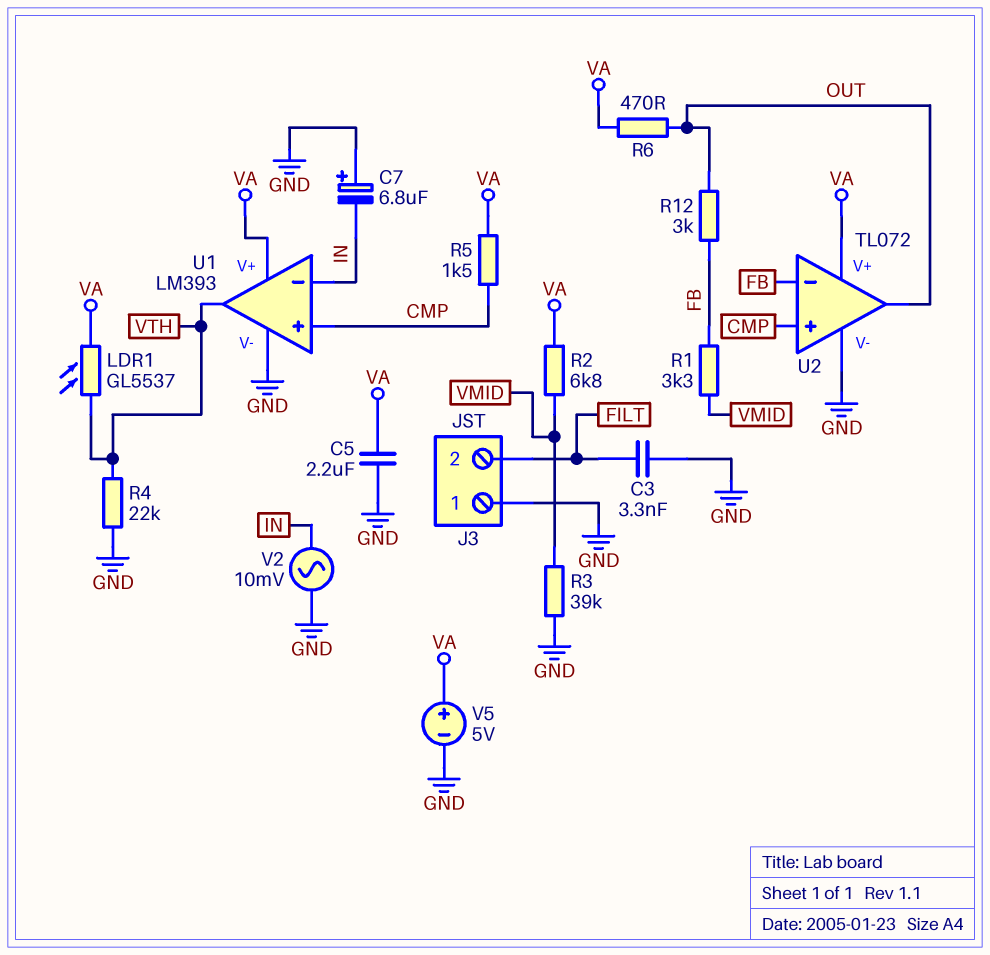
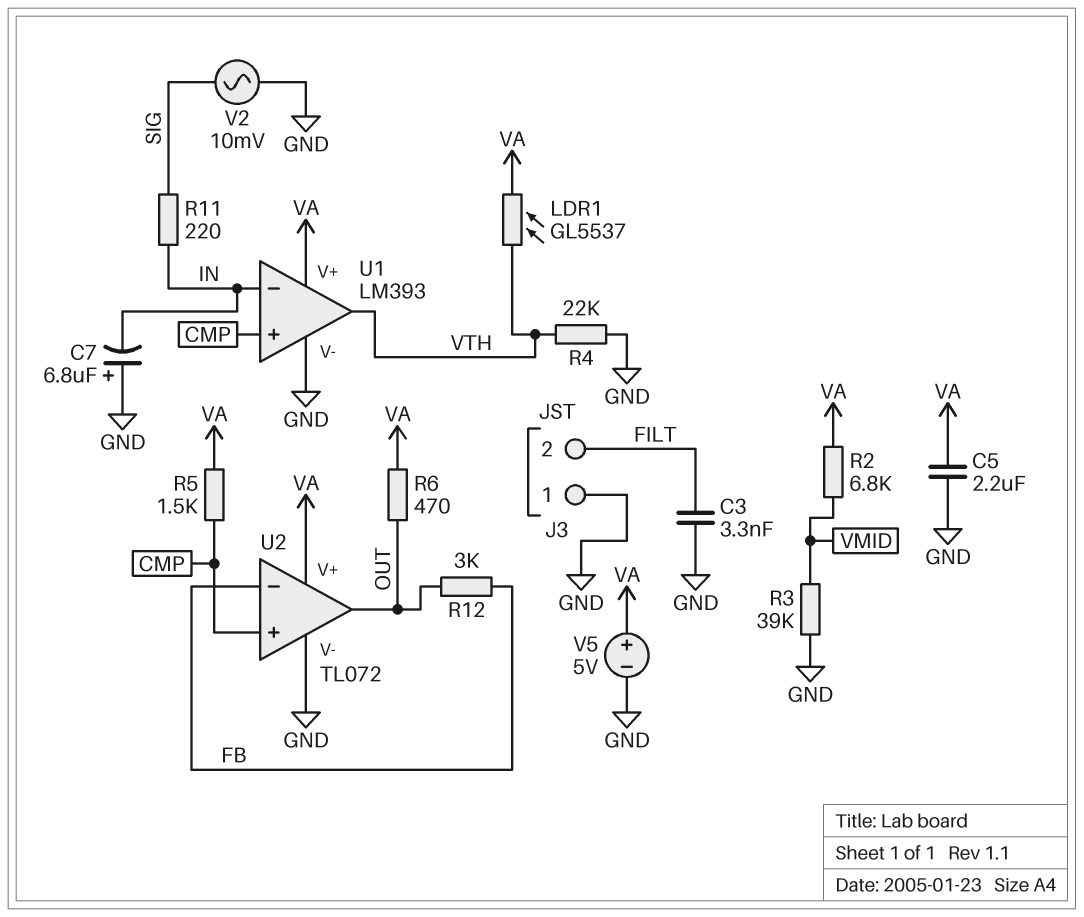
R1: 3.3k (FB, VMID) -> none
R11: none -> 220 (IN, SIG)
V2: AC 10mV (GND, IN) -> AC 10mV (GND, SIG)

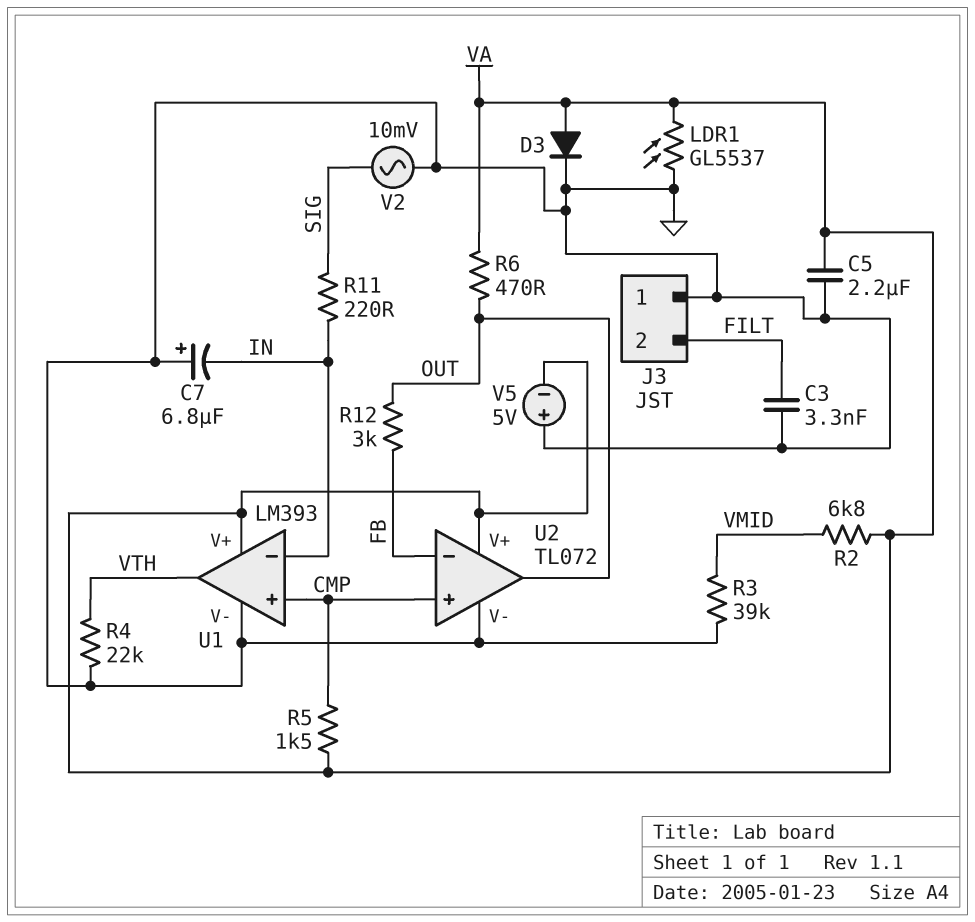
D3: none -> diode (A VA, K GND)
LDR1: GL5537 (VA, VTH) -> GL5537 (GND, VA)
V5: 5V (plus VA, minus GND) -> 5V (plus GND, minus VA)

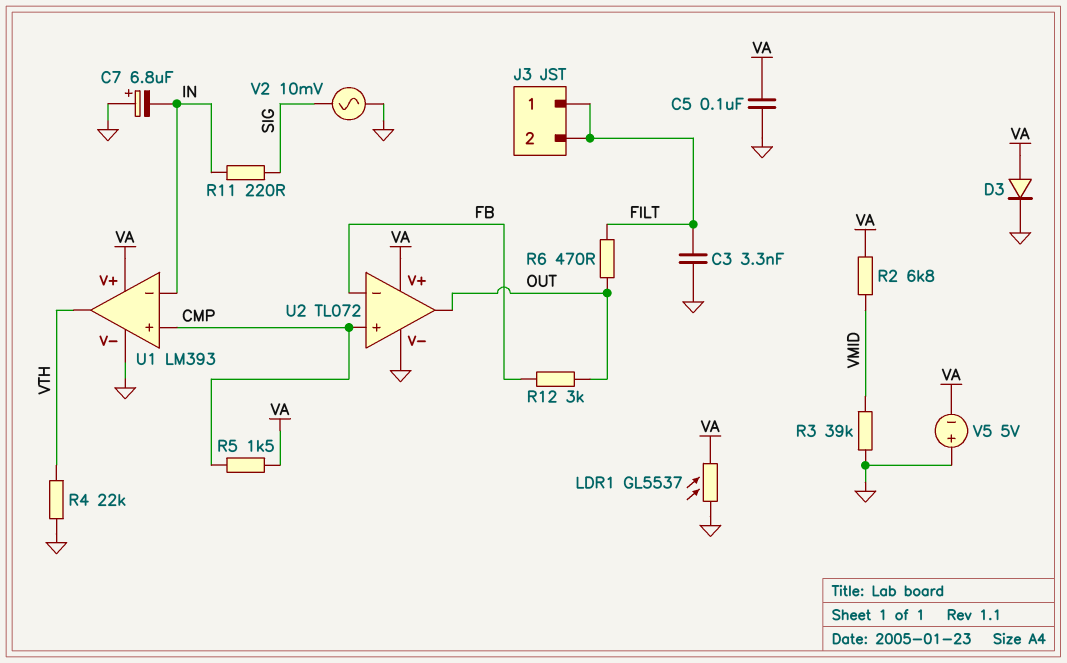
C5: 2.2uF (GND, VA) -> 100nF (GND, VA)
J3 pin 1: GND -> FILT
R6: 470 (OUT, VA) -> 470 (FILT, OUT)

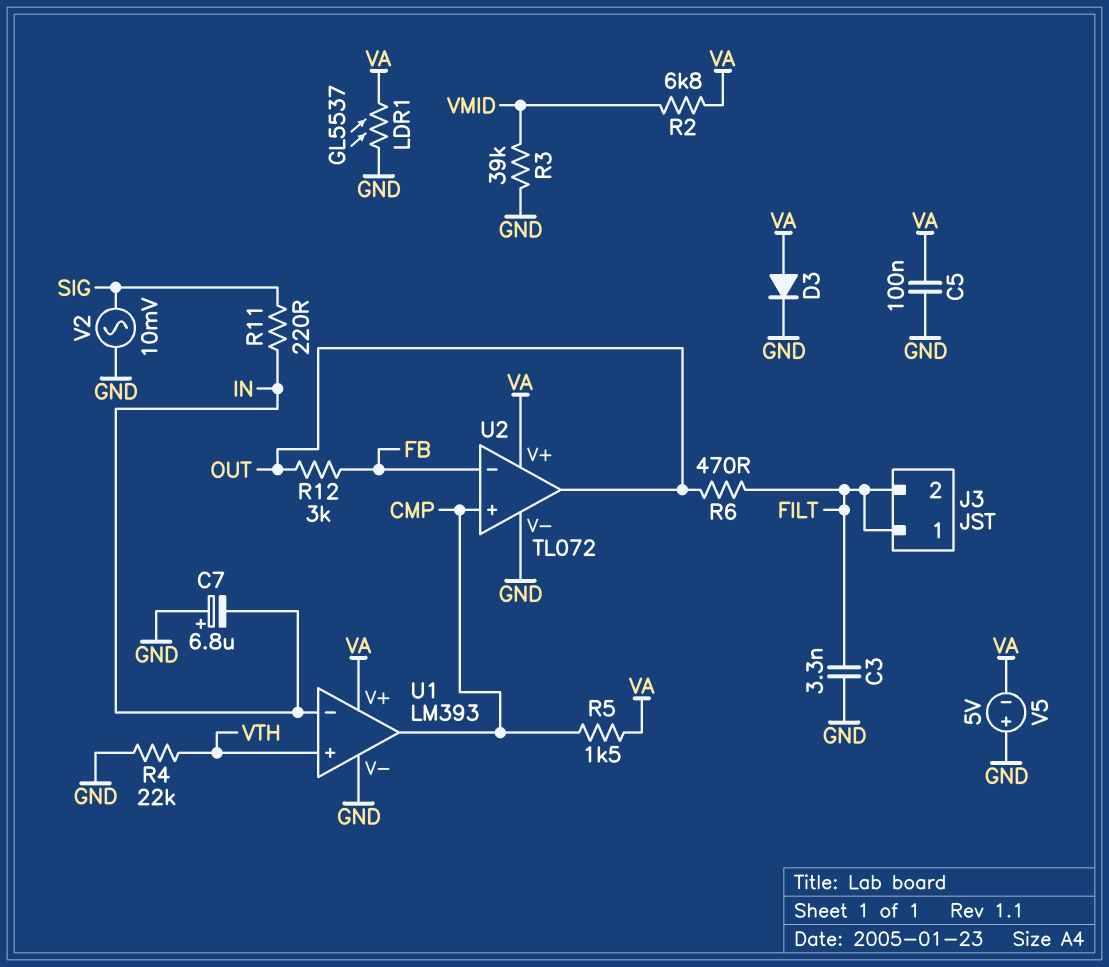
U1 pin in+: CMP -> VTH
U1 pin out: VTH -> CMP

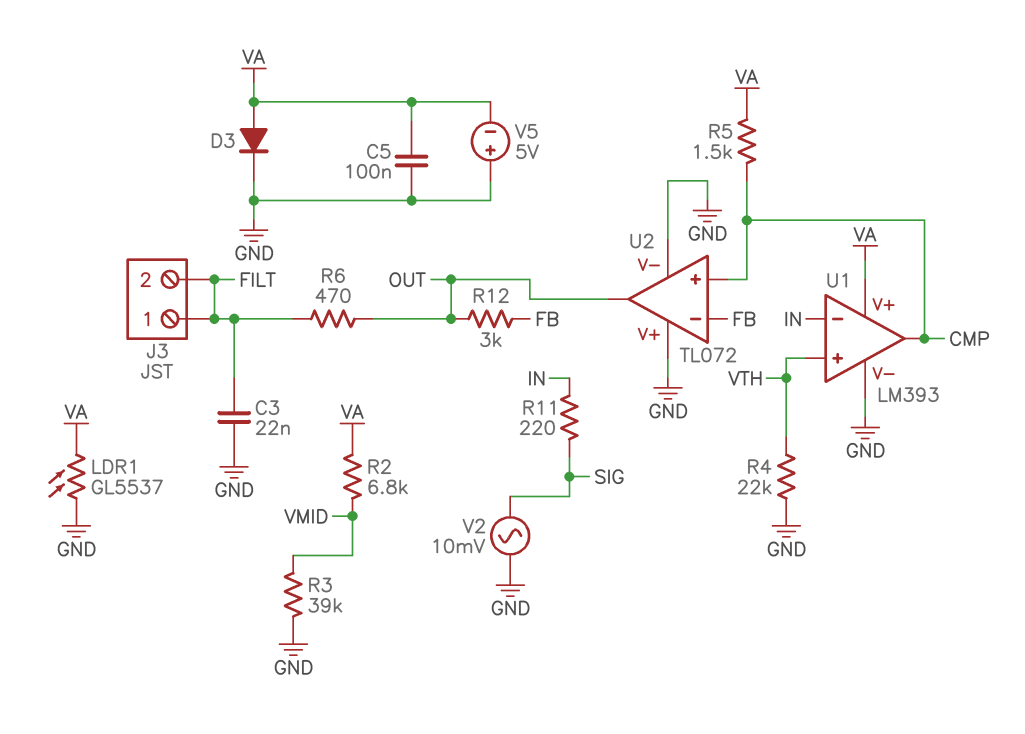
C3: 3.3nF (FILT, GND) -> 22nF (FILT, GND)
C7: 6.8uF (plus GND, minus IN) -> none
U2 pin V+: VA -> GND

